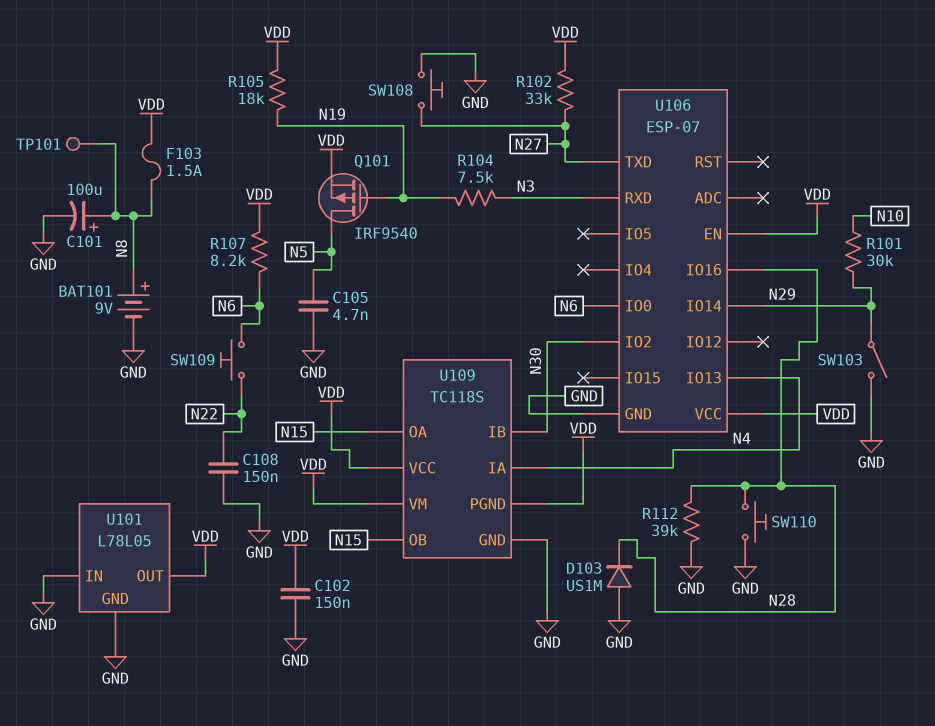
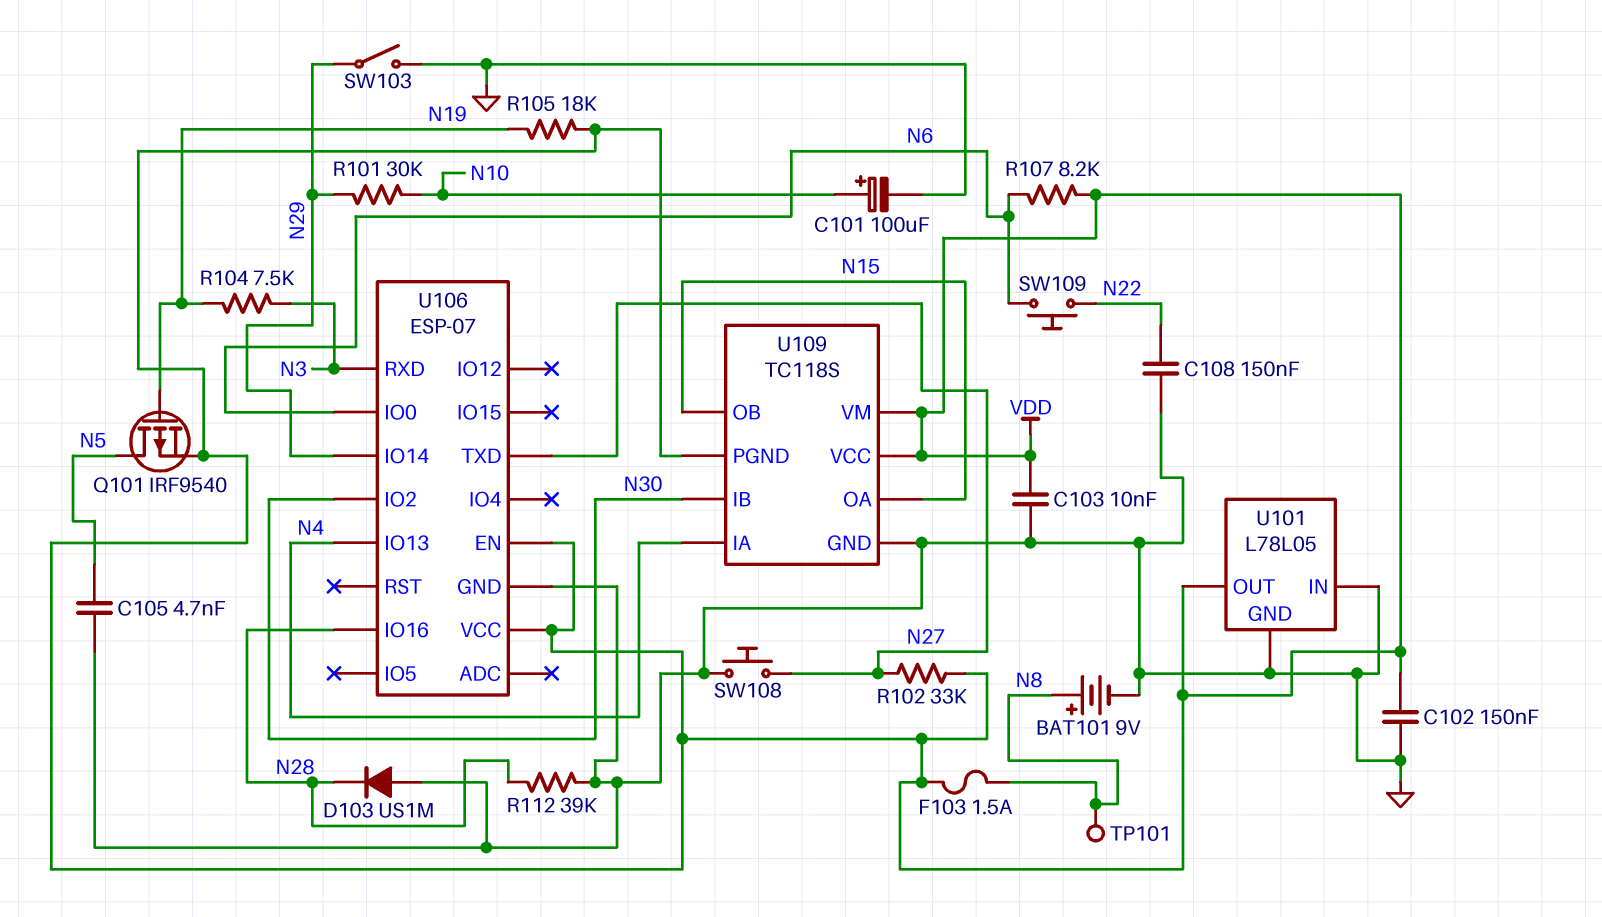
C101: 100uF (plus N8, minus GND) -> 100uF (plus N10, minus GND)
C103: none -> 10nF (GND, VDD)
SW110: button (GND, N28) -> none

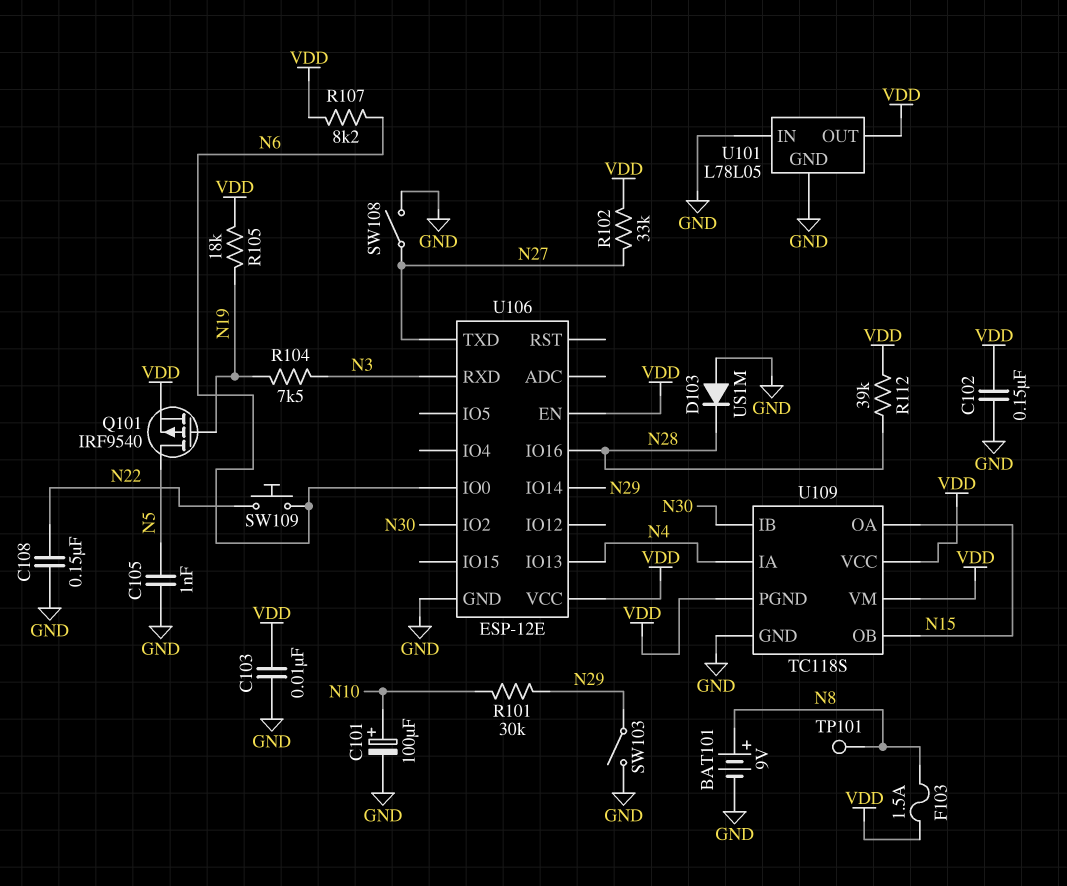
C105: 4.7nF (GND, N5) -> 1nF (GND, N5)
R112: 39k (GND, N28) -> 39k (N28, VDD)
SW108: button (GND, N27) -> switch (GND, N27)
U106: ESP-07 -> ESP-12E

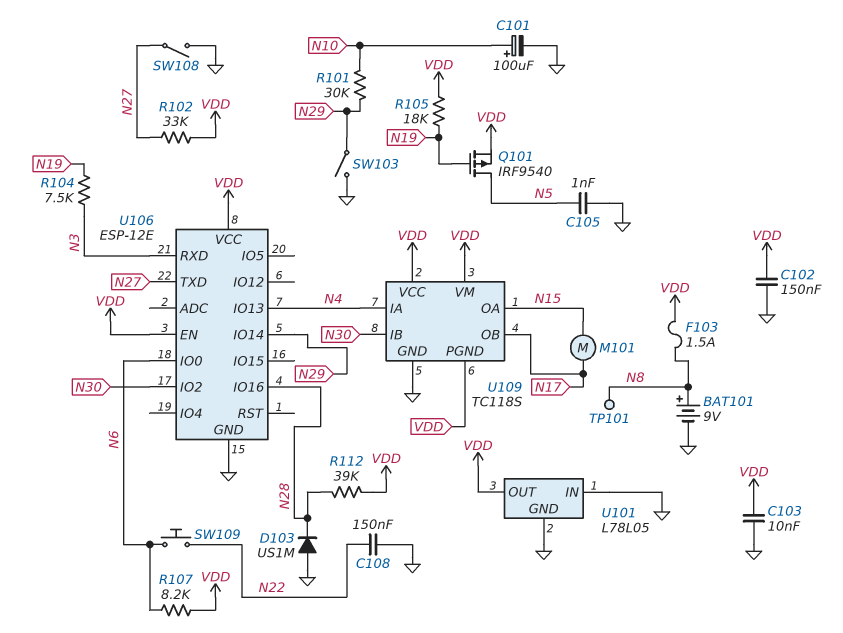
M101: none -> motor (N15, N17)
U109 pin OB: N15 -> N17

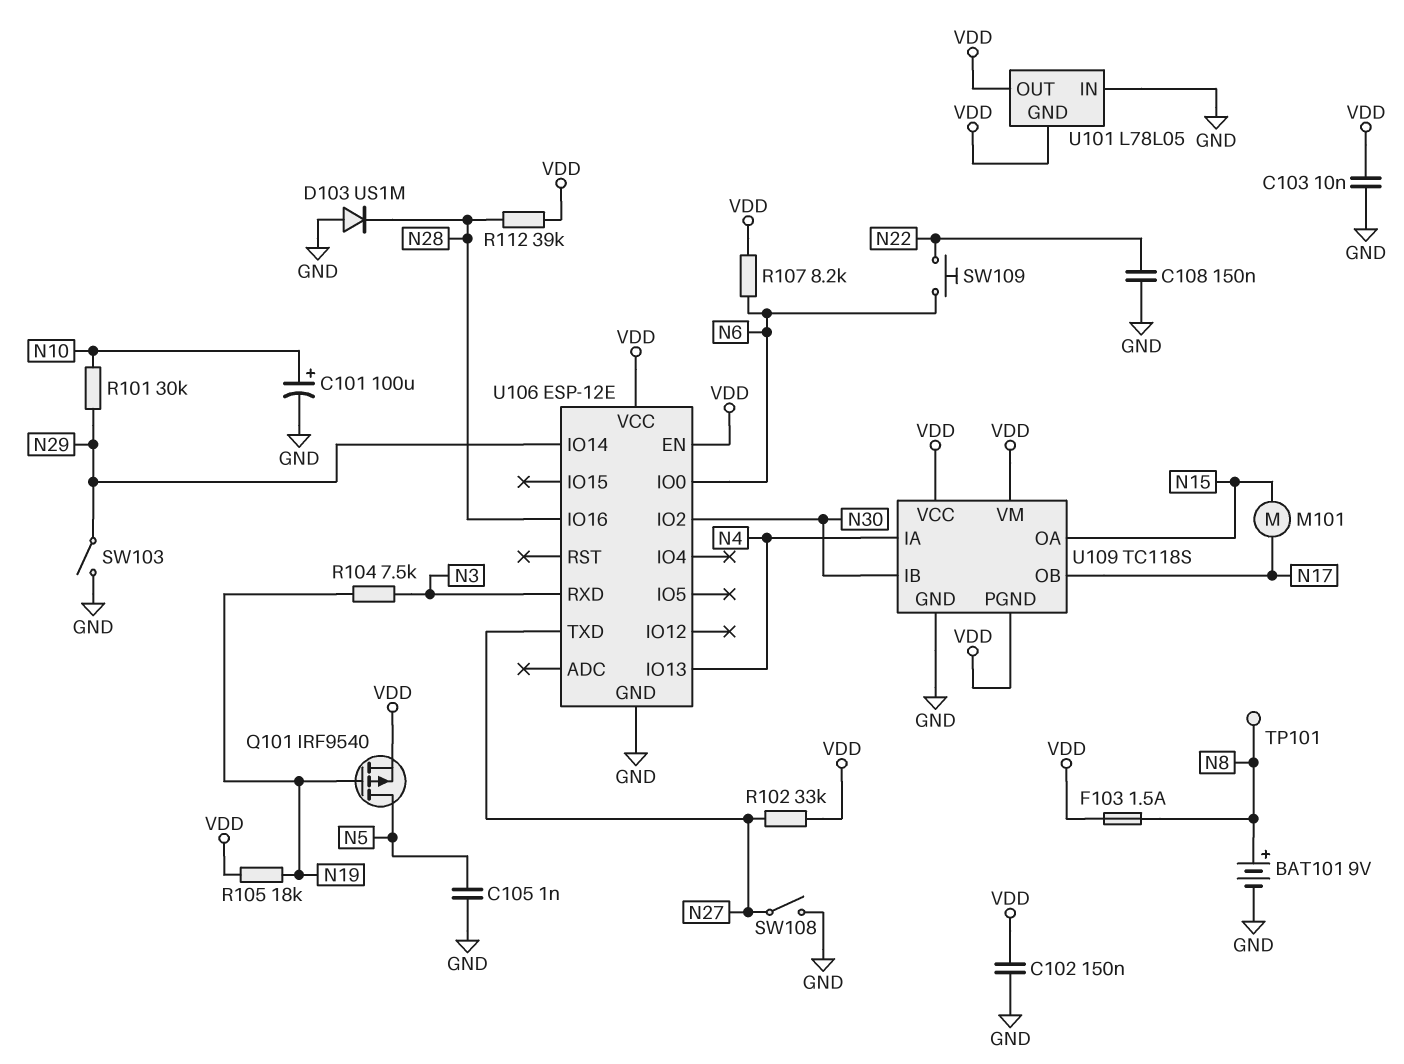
U101 pin GND: GND -> VDD

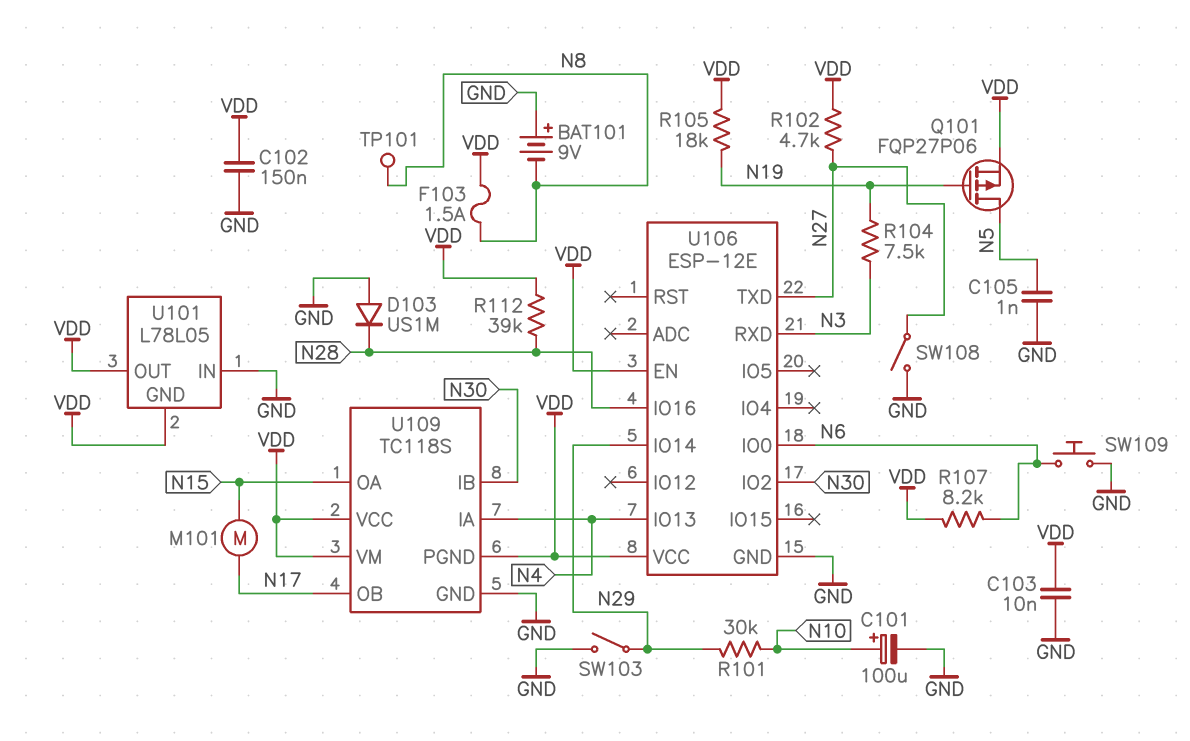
BAT101: 9V (plus N8, minus GND) -> 9V (plus GND, minus N8)
C108: 150nF (GND, N22) -> none
Q101: PMOS IRF9540 (G N19, D N5, S VDD) -> PMOS FQP27P06 (G N19, D N5, S VDD)
R102: 33k (N27, VDD) -> 4.7k (N27, VDD)
SW109: button (N6, N22) -> button (GND, N6)

